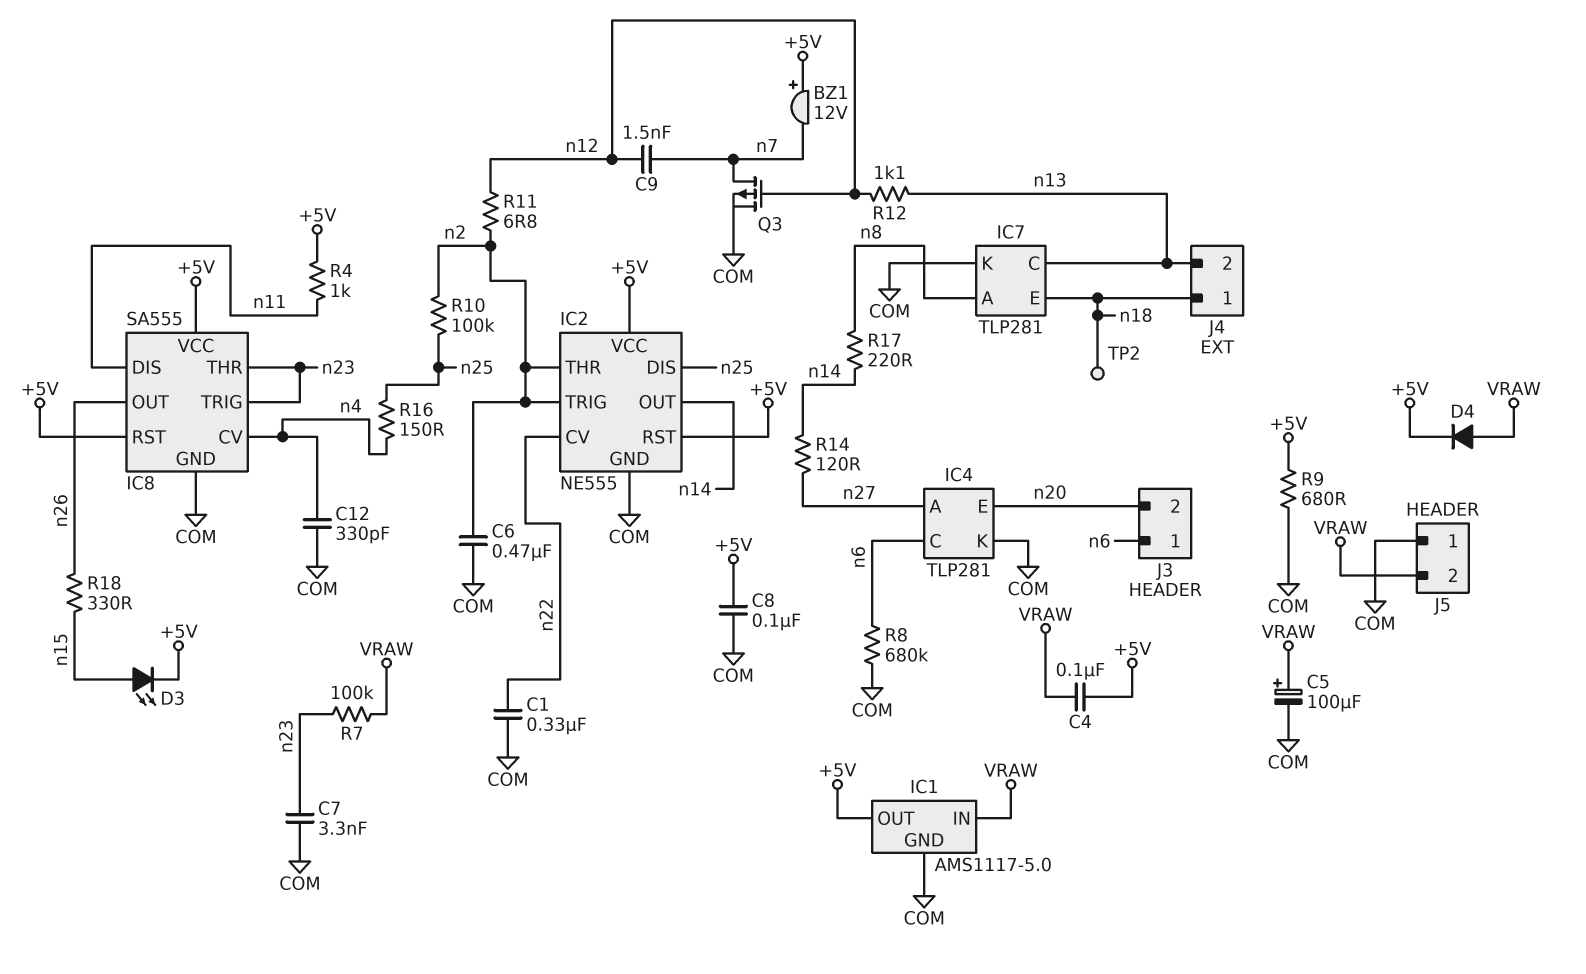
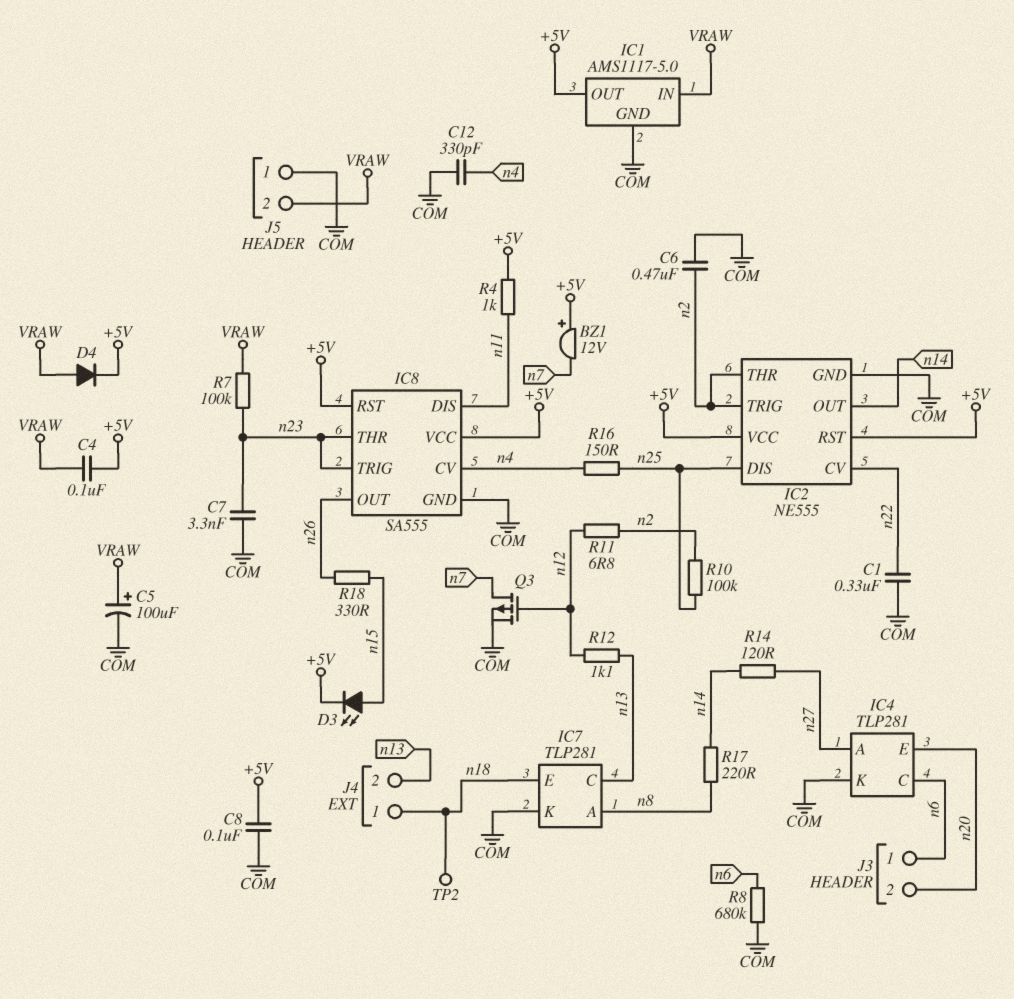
C9: 1.5nF (n7, n12) -> none
R9: 680 (+5V, COM) -> none

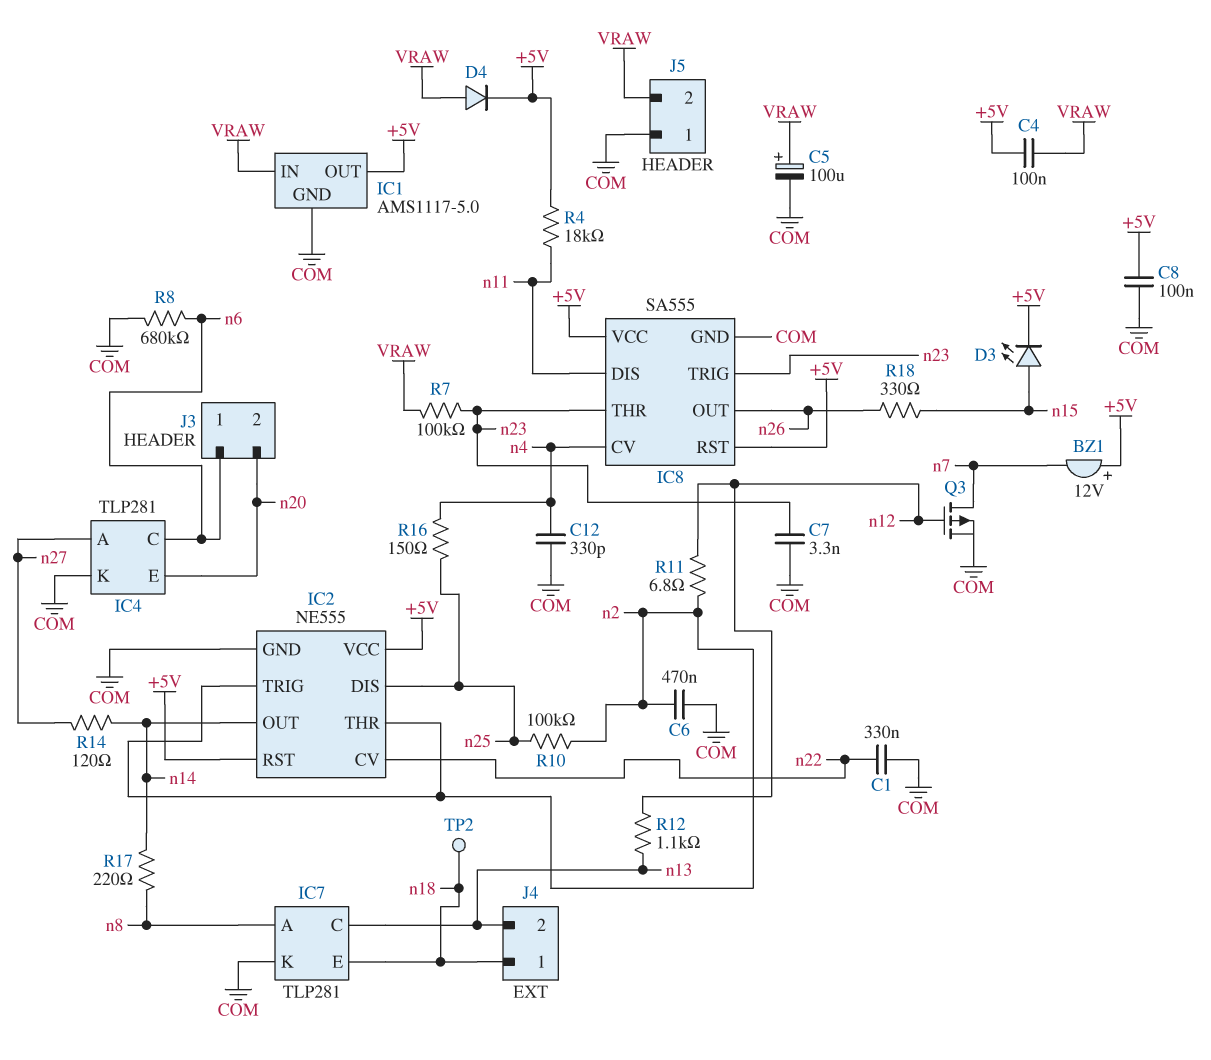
R4: 1k (+5V, n11) -> 18k (+5V, n11)

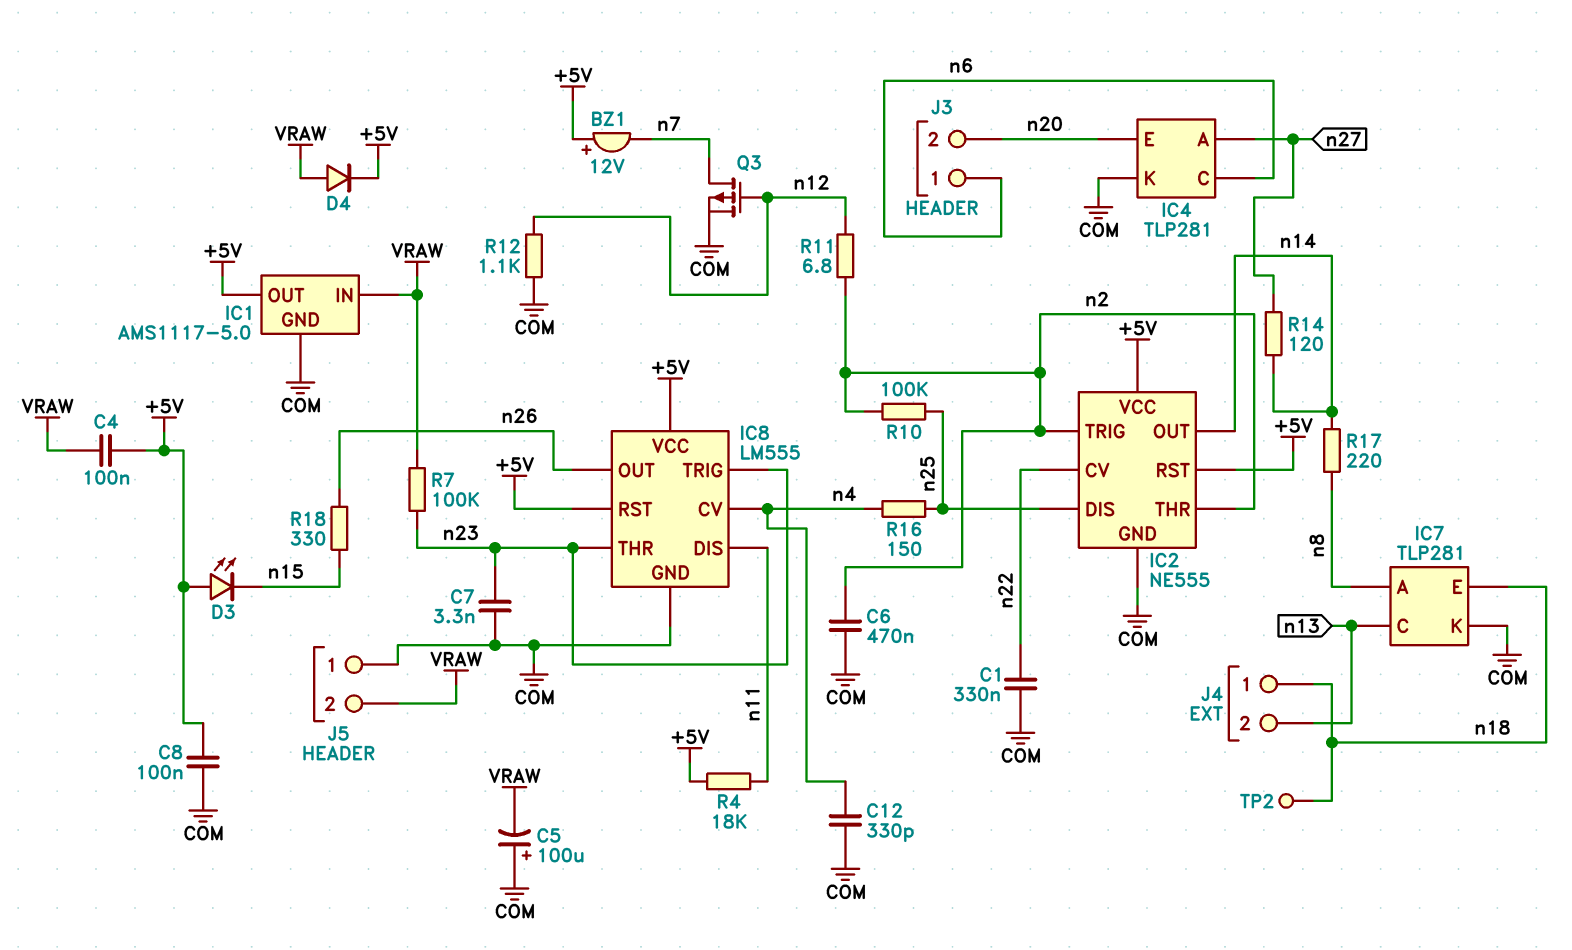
C5: 100uF (plus VRAW, minus COM) -> 100uF (plus COM, minus VRAW)
D3: LED (A n15, K +5V) -> LED (A +5V, K n15)
IC8: SA555 -> LM555
R8: 680k (COM, n6) -> none
R12: 1.1k (n12, n13) -> 1.1k (COM, n12)

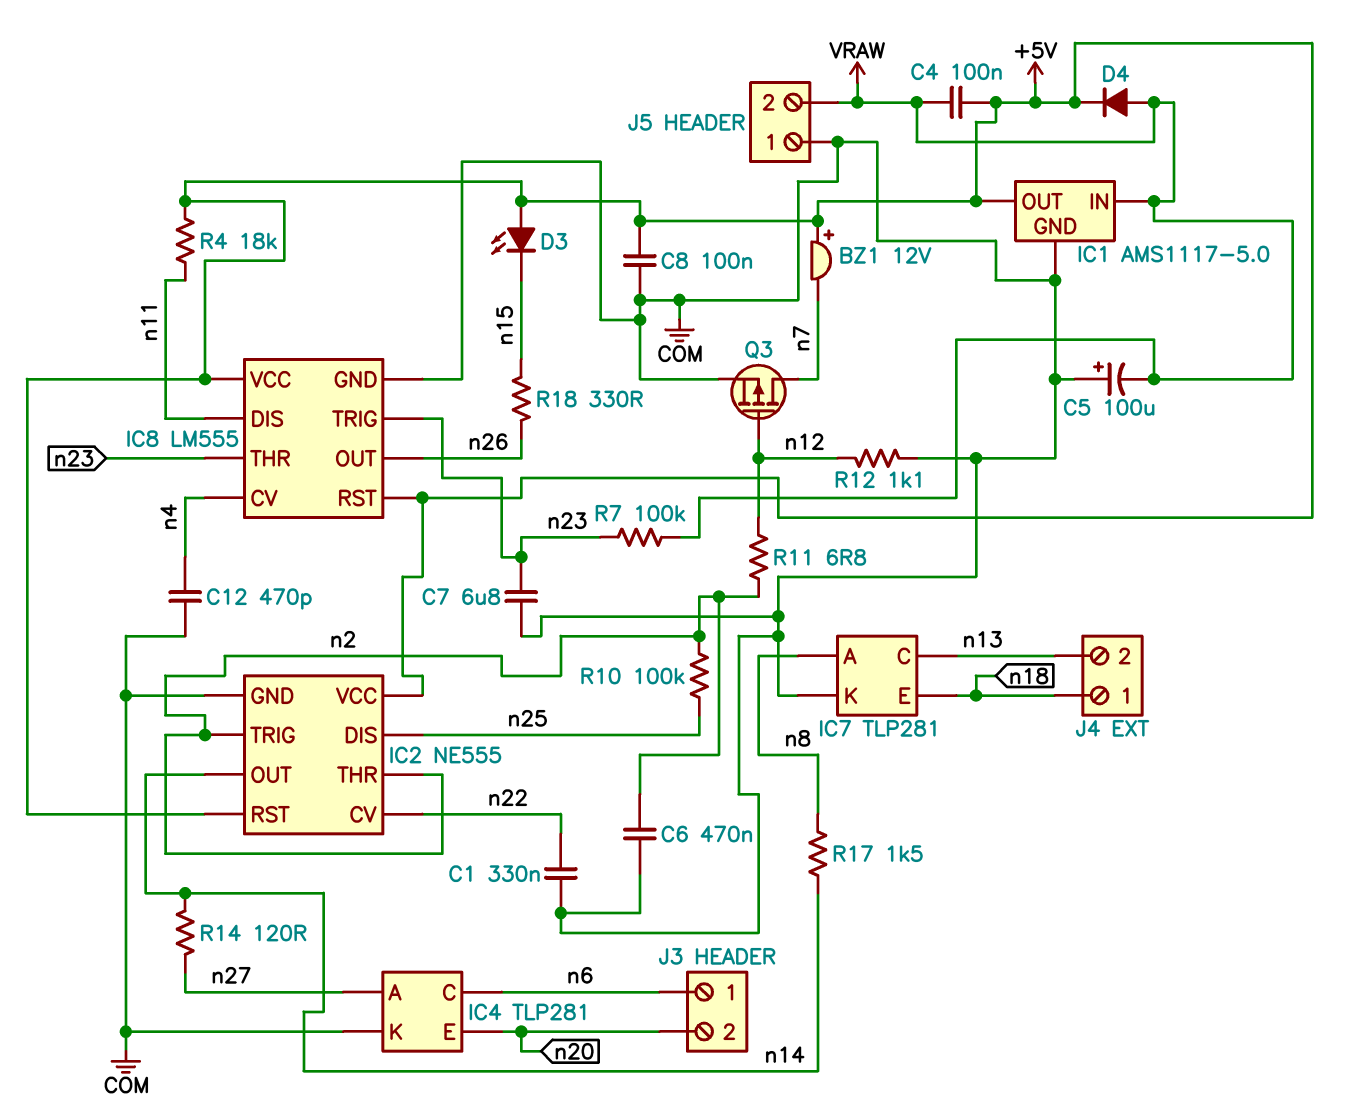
C7: 3.3nF (COM, n23) -> 6.8uF (COM, n23)
C12: 330pF (COM, n4) -> 470pF (COM, n4)
R16: 150 (n4, n25) -> none
R17: 220 (n8, n14) -> 1.5k (n8, n14)
TP2: test point (n18) -> none

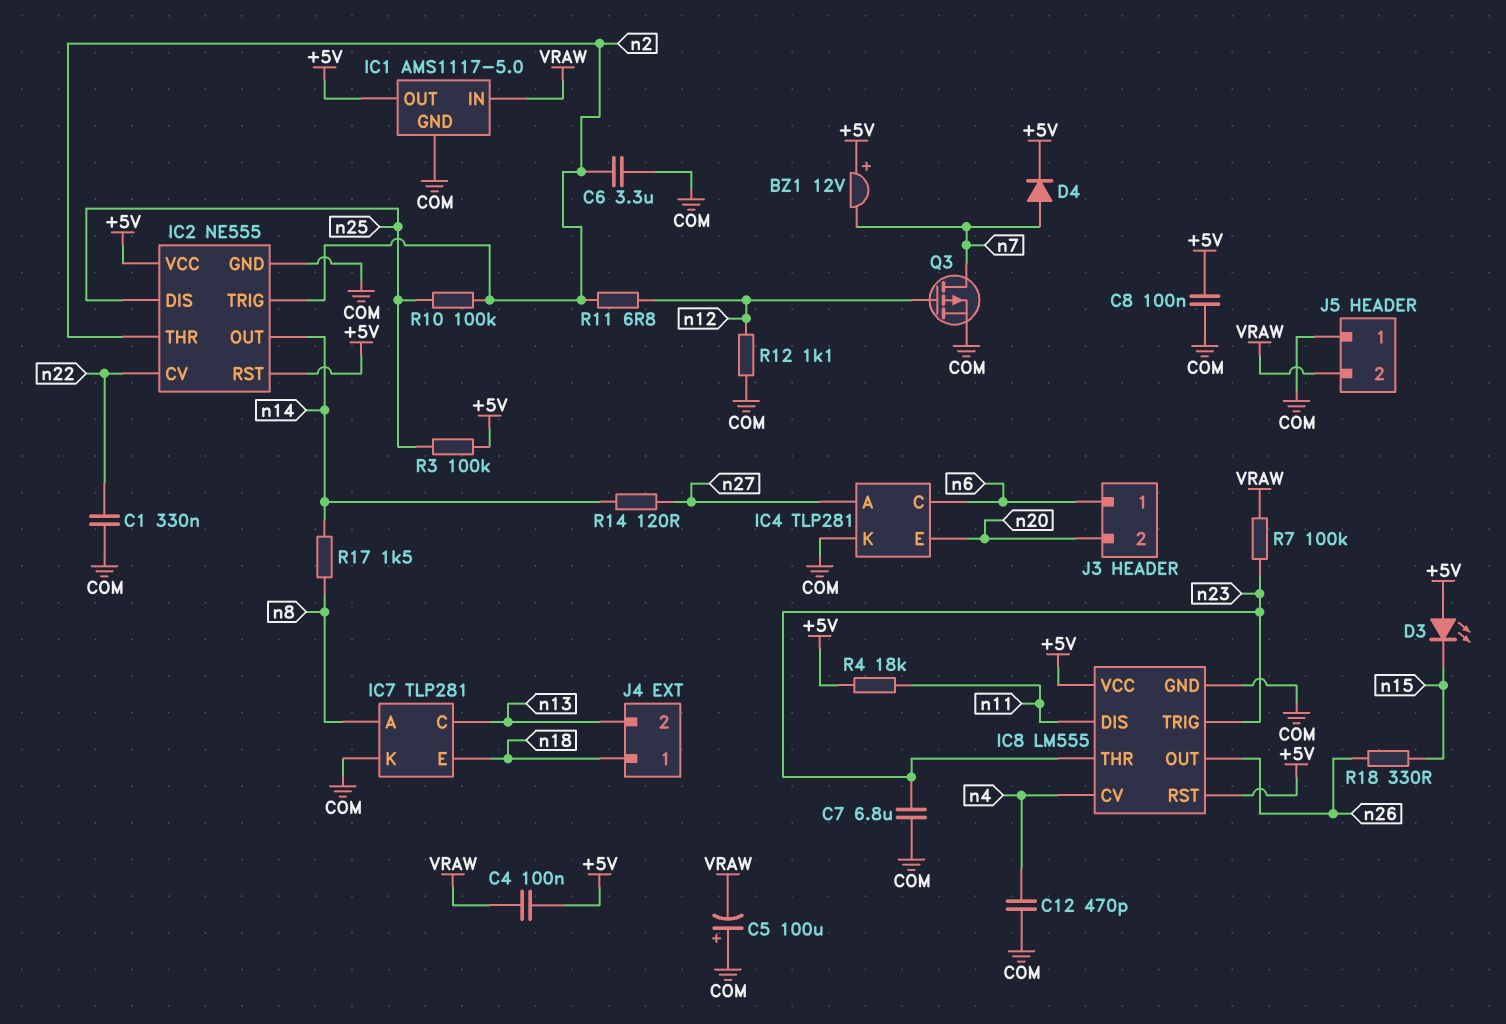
C6: 470nF (COM, n2) -> 3.3uF (COM, n2)
D4: diode (A VRAW, K +5V) -> diode (A n7, K +5V)
R3: none -> 100k (+5V, n25)

